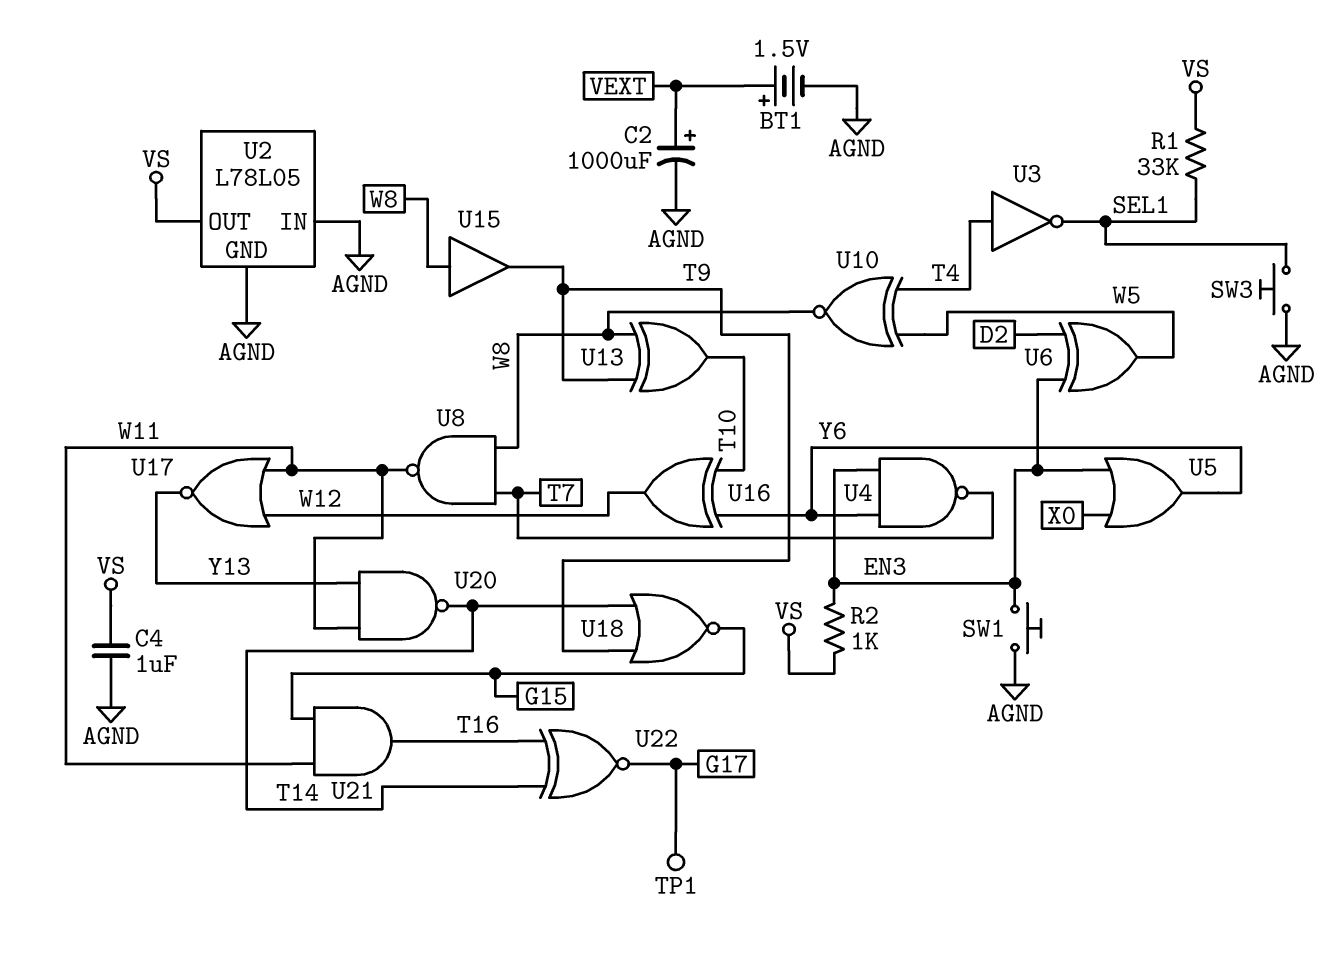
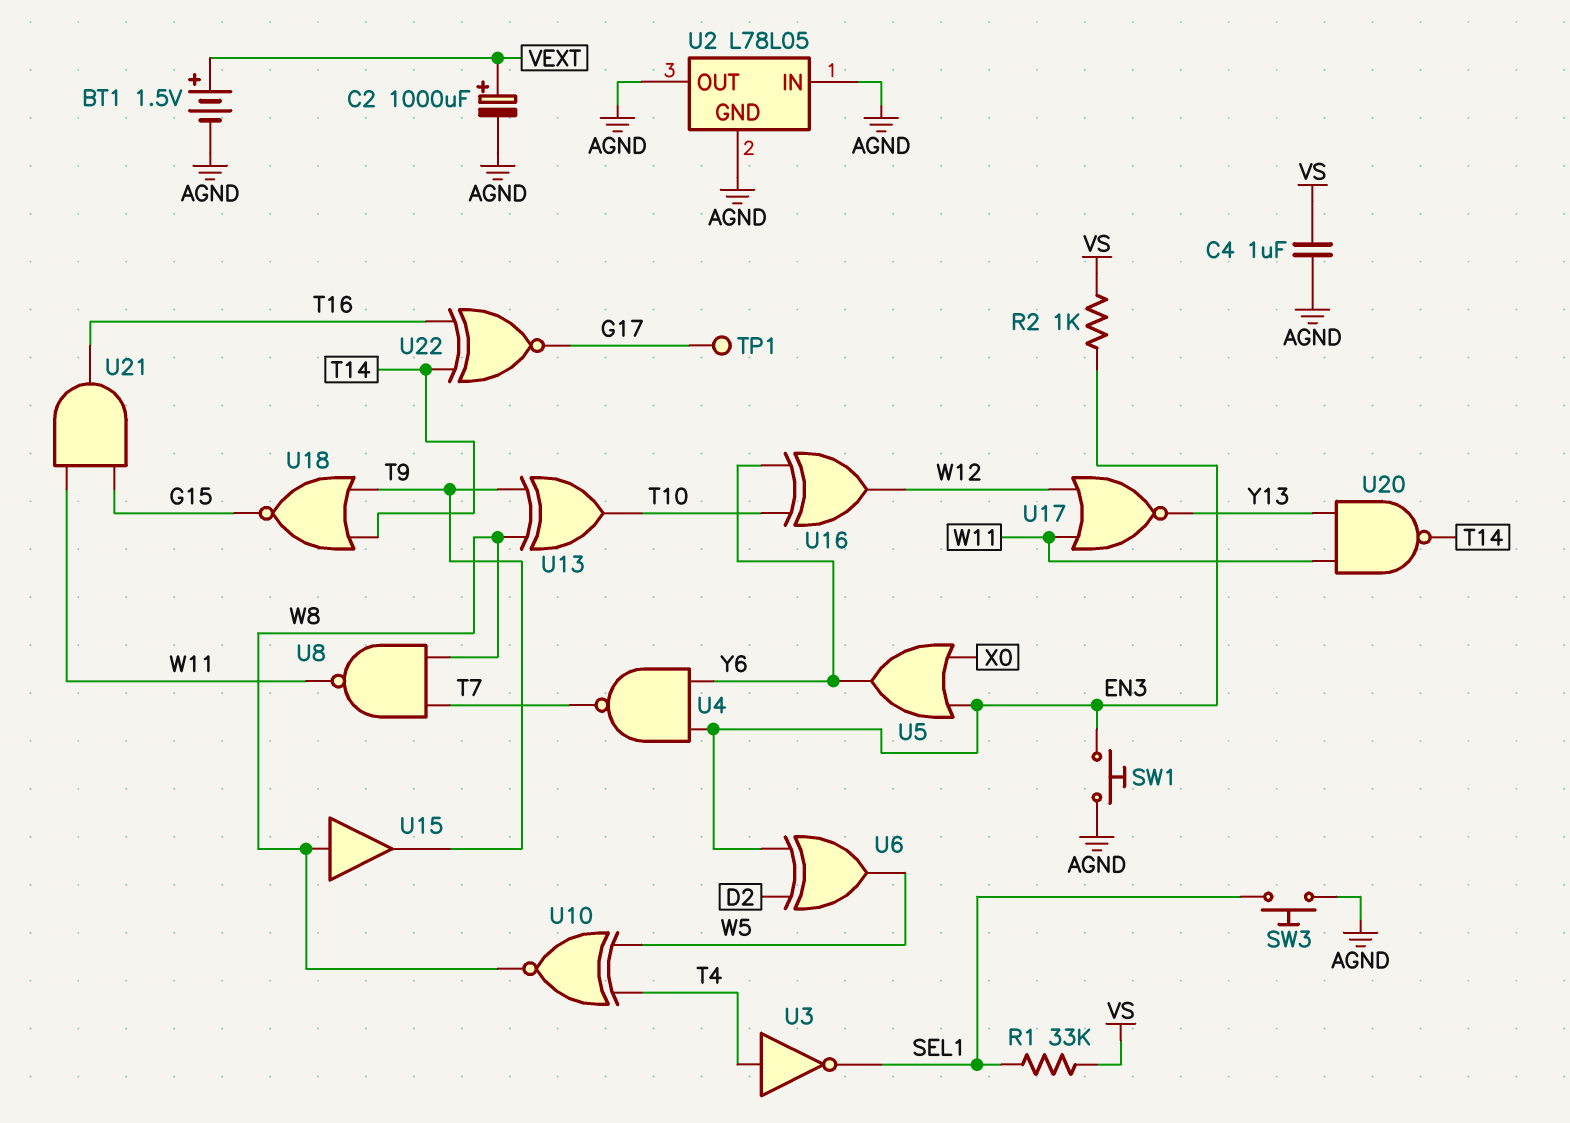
U2 pin OUT: VS -> AGND

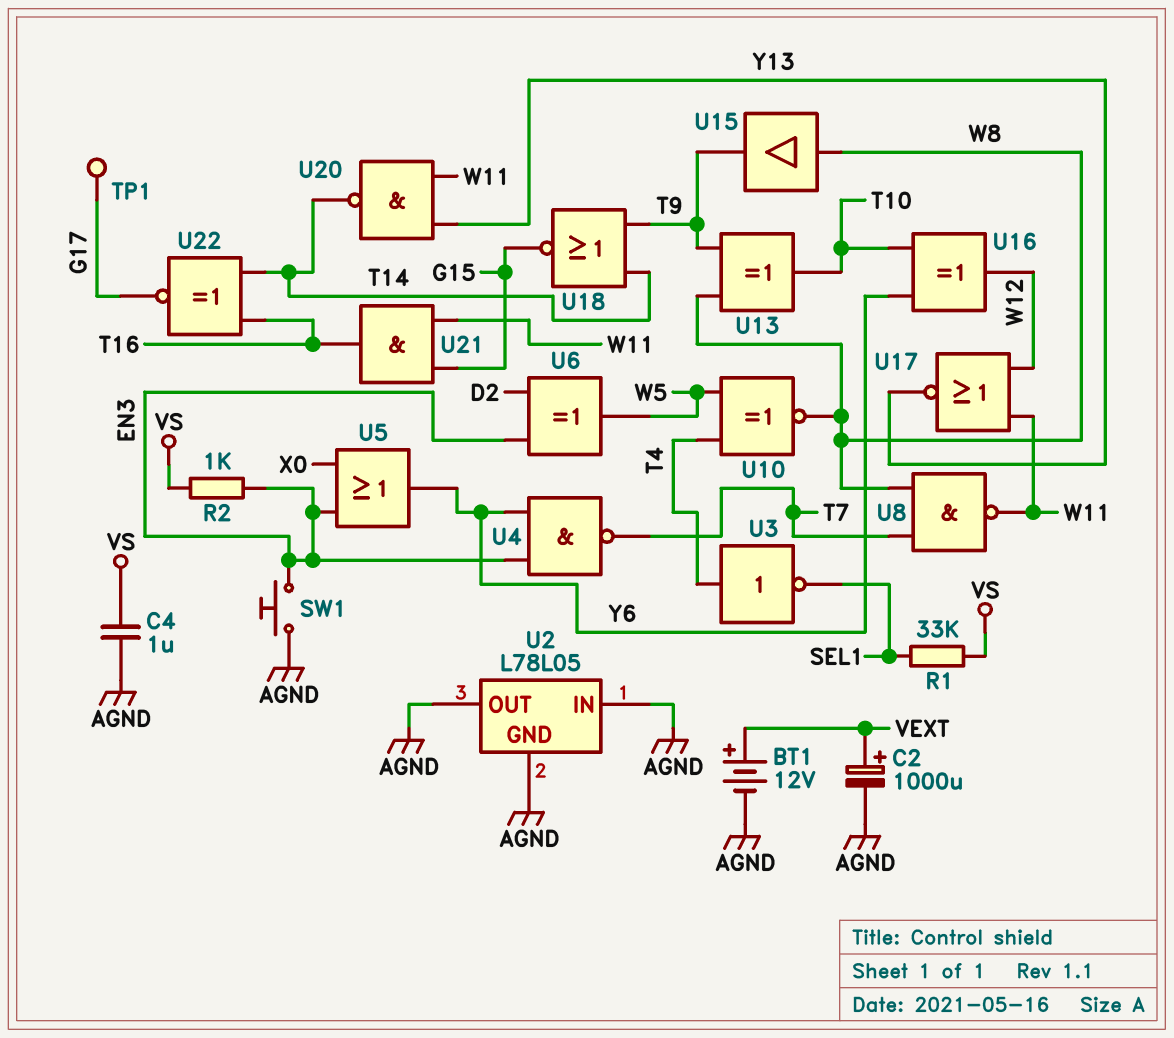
BT1: 1.5V (plus VEXT, minus AGND) -> 12V (plus VEXT, minus AGND)
SW3: button (AGND, SEL1) -> none

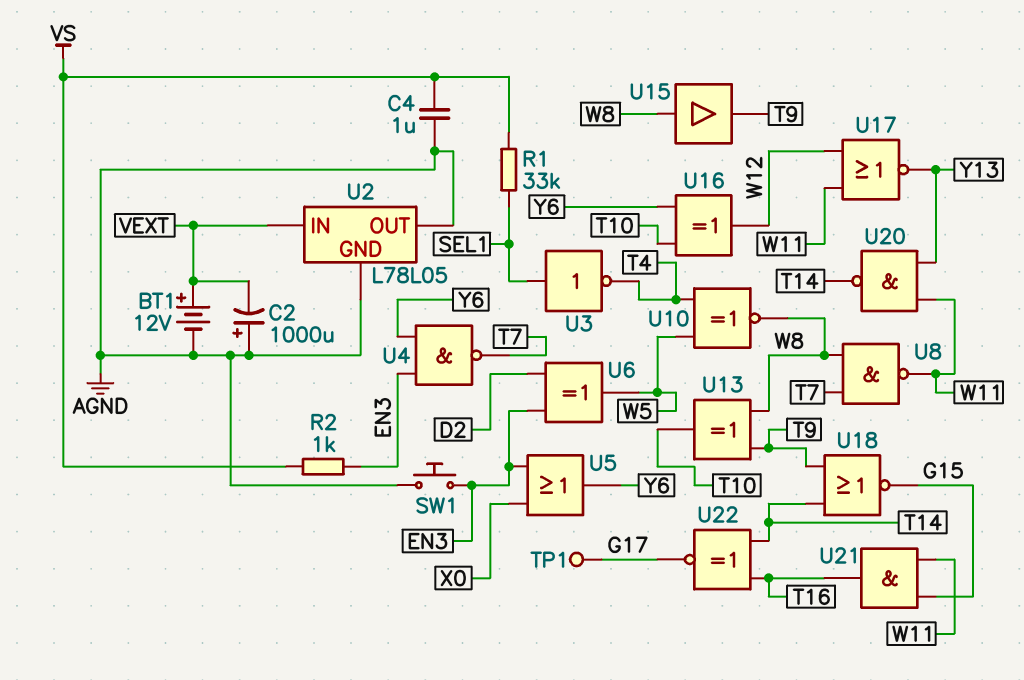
C2: 1000uF (plus VEXT, minus AGND) -> 1000uF (plus AGND, minus VEXT)
U2 pin IN: AGND -> VEXT
U3: NOT (in T4, out SEL1) -> NOT (in SEL1, out T4)

